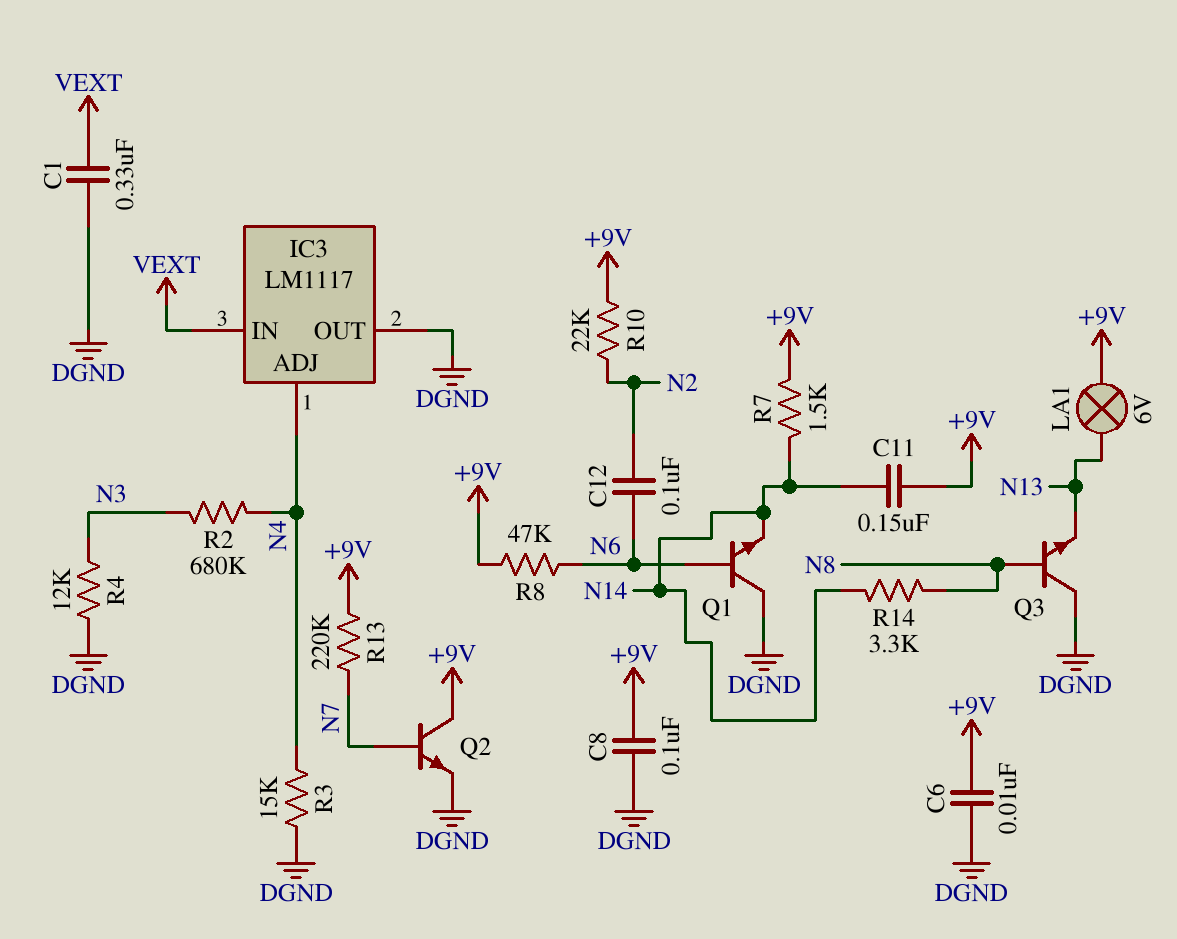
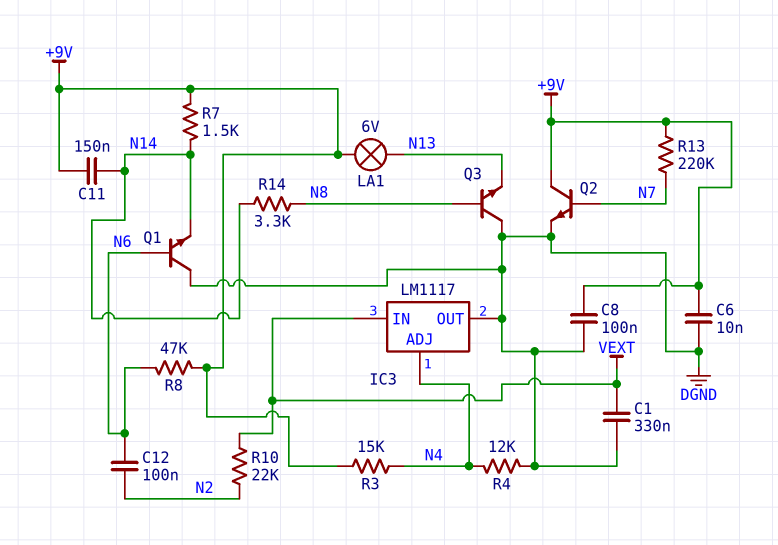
R2: 680k (N3, N4) -> none
R3: 15k (DGND, N4) -> 15k (+9V, N4)
R4: 12k (DGND, N3) -> 12k (DGND, N4)
R10: 22k (+9V, N2) -> 22k (N2, VEXT)

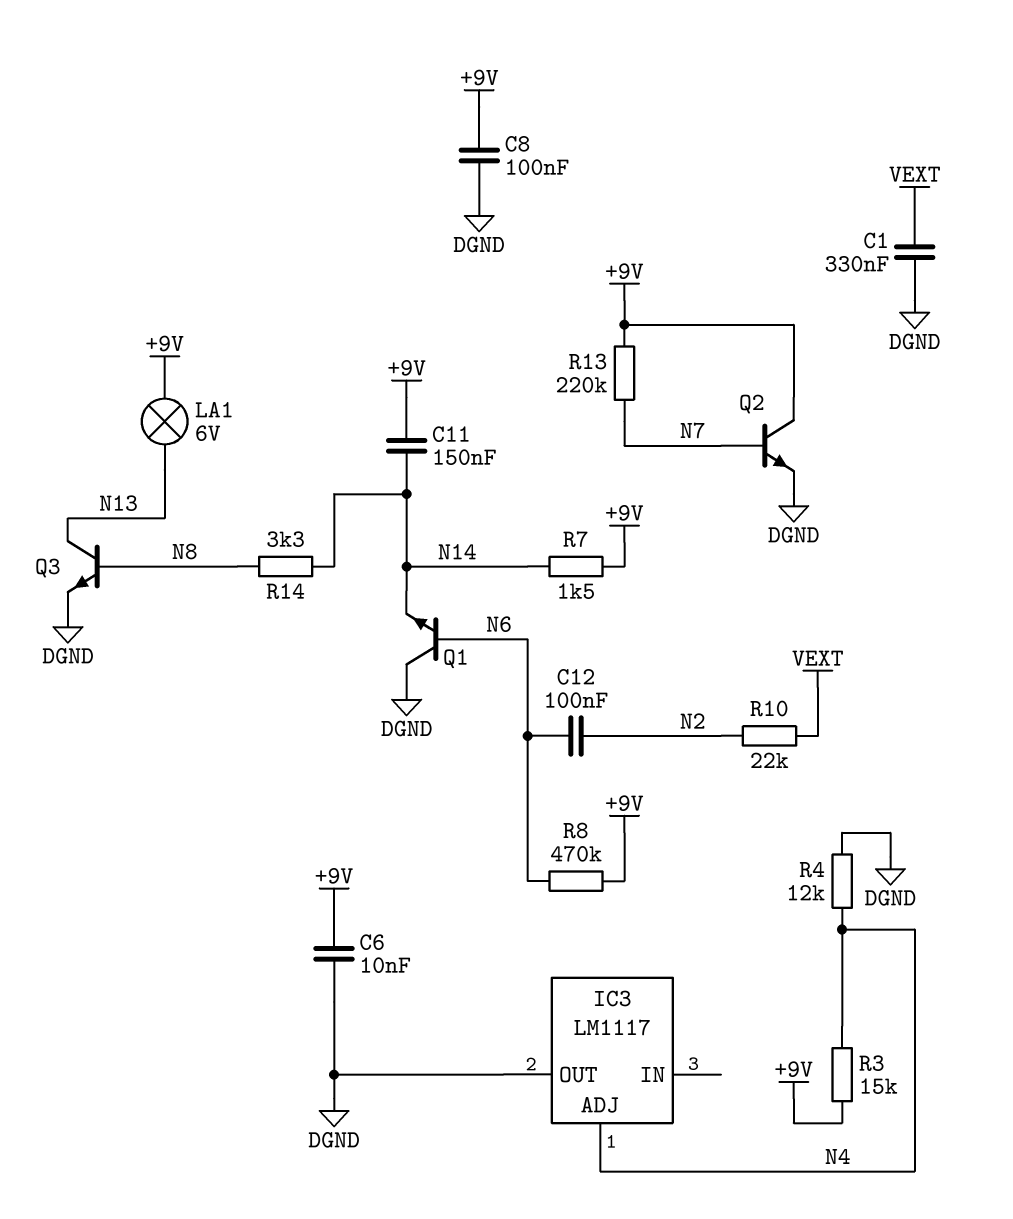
IC3 pin IN: VEXT -> none
Q3: NPN (B N8, C DGND, E N13) -> NPN (B N8, C N13, E DGND)
R8: 47k (+9V, N6) -> 470k (+9V, N6)

